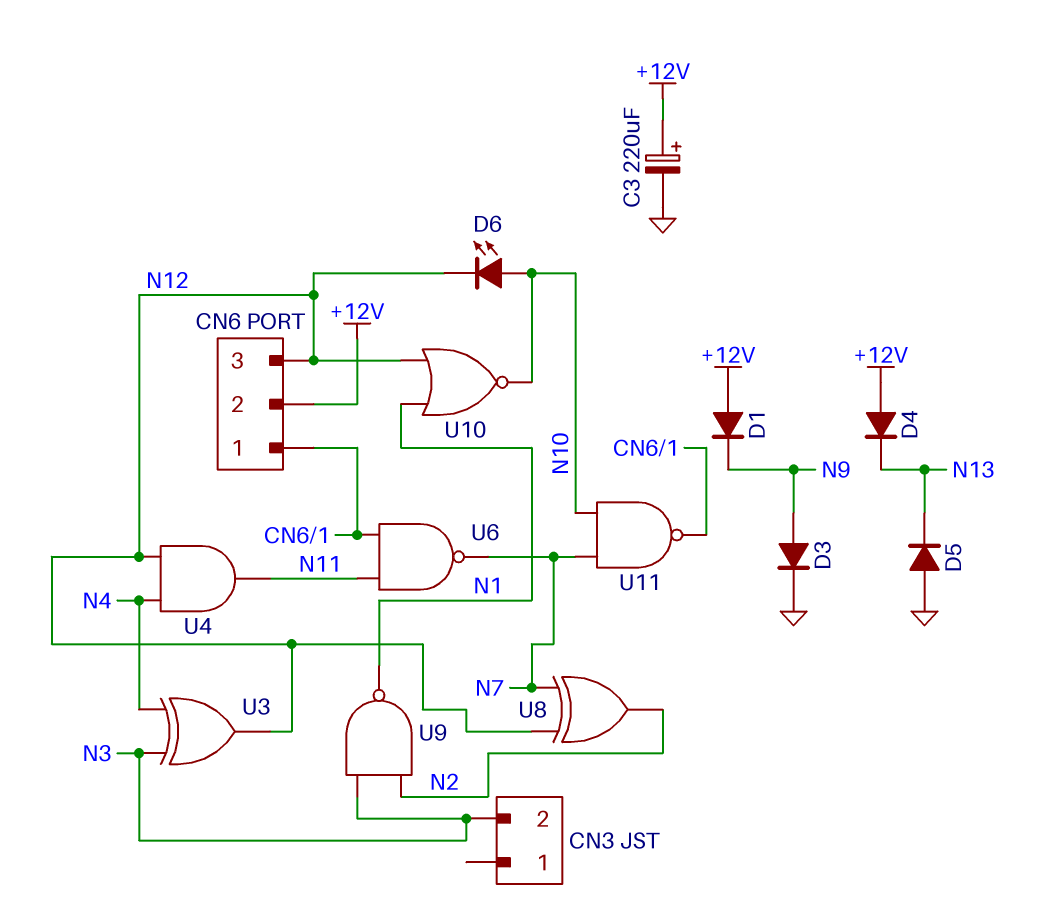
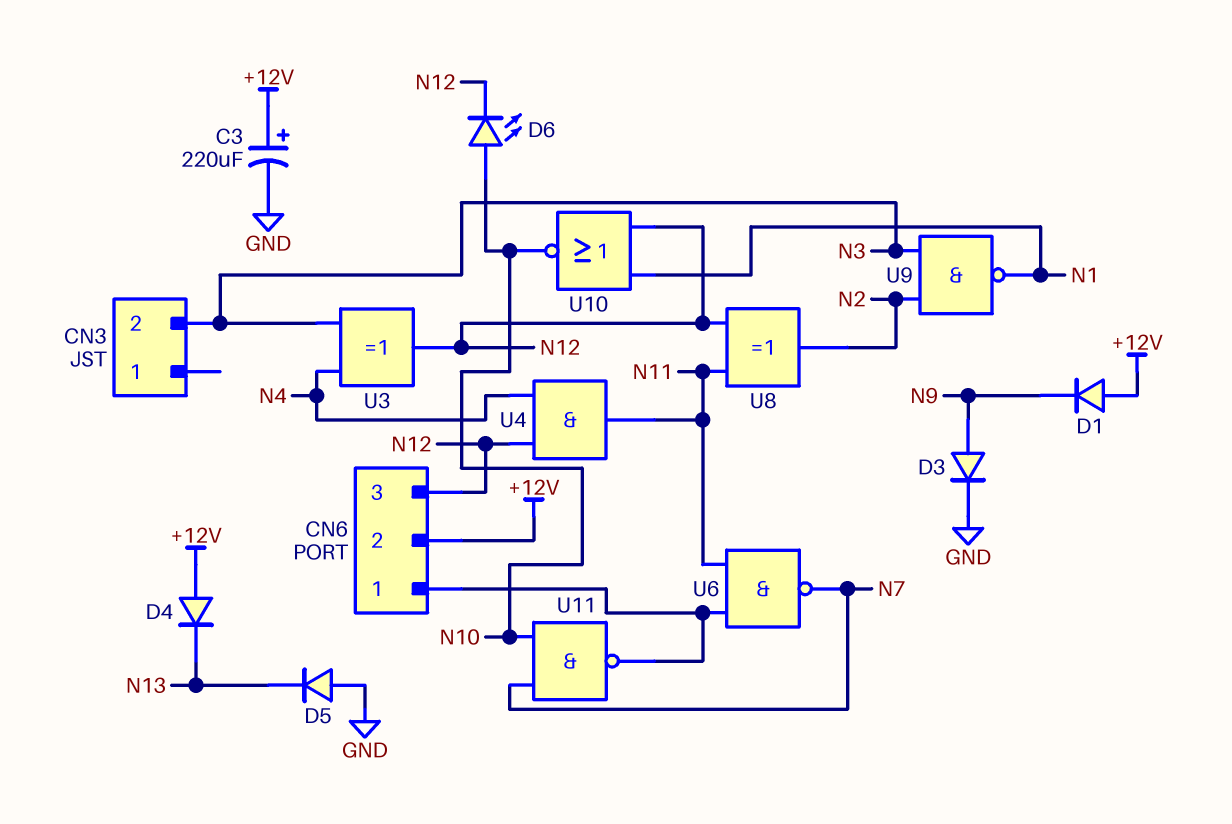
U8: XOR (in N7, in N12, out N2) -> XOR (in N11, in N12, out N2)

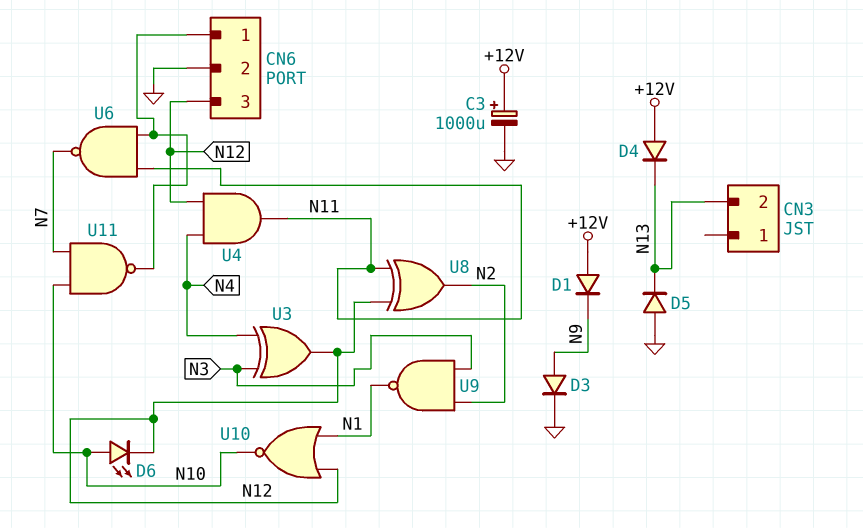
C3: 220uF (plus +12V, minus GND) -> 1000uF (plus +12V, minus GND)
CN3 pin 2: N3 -> N13
CN6 pin 2: +12V -> GND

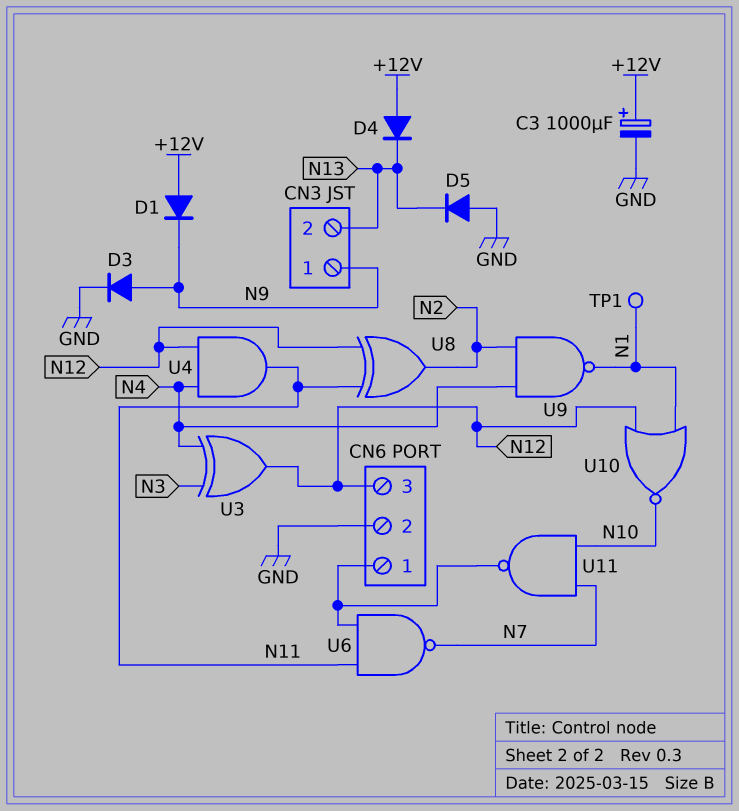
CN3 pin 1: none -> N9
D6: LED (A N10, K N12) -> none
TP1: none -> test point (N1)
U9: NAND (in N2, in N3, out N1) -> NAND (in N2, in N4, out N1)

